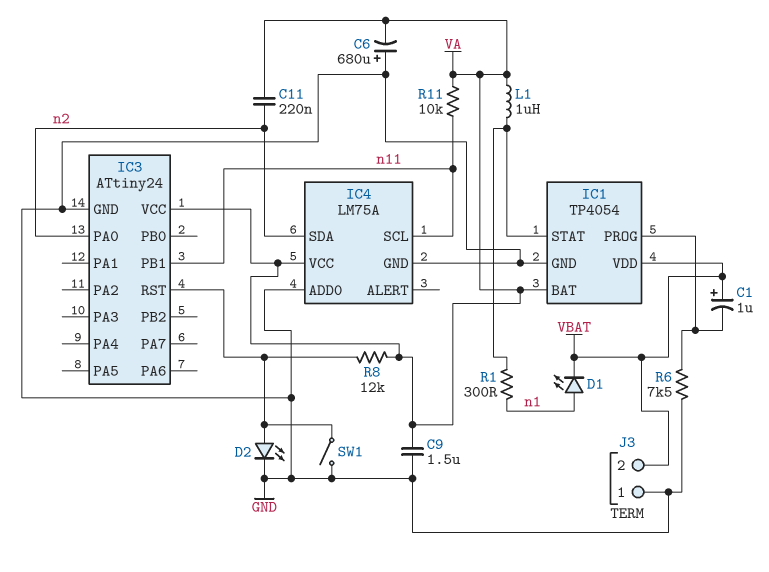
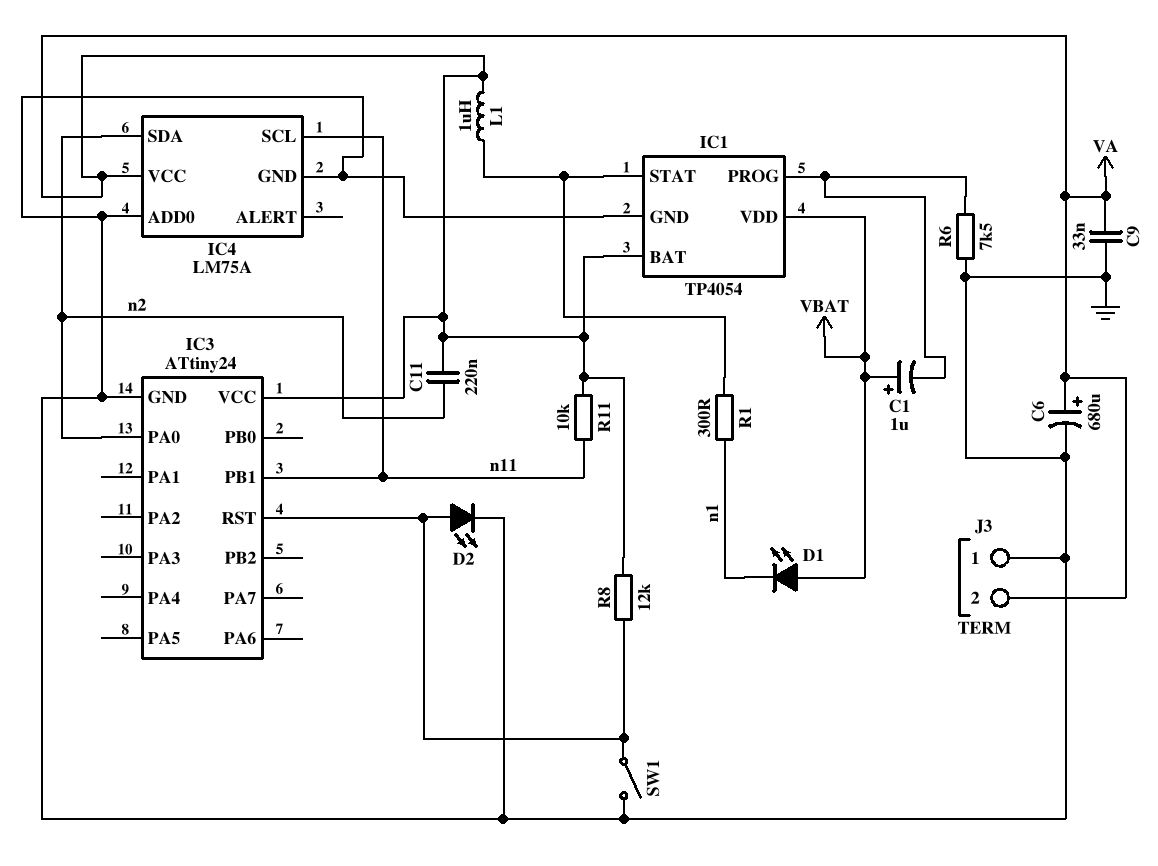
C6: 680uF (plus GND, minus VA) -> 680uF (plus VA, minus GND)
C9: 1.5uF (GND, VA) -> 33nF (GND, VA)
D1: LED (A n1, K VBAT) -> LED (A VBAT, K n1)
J3 pin 2: VBAT -> VA

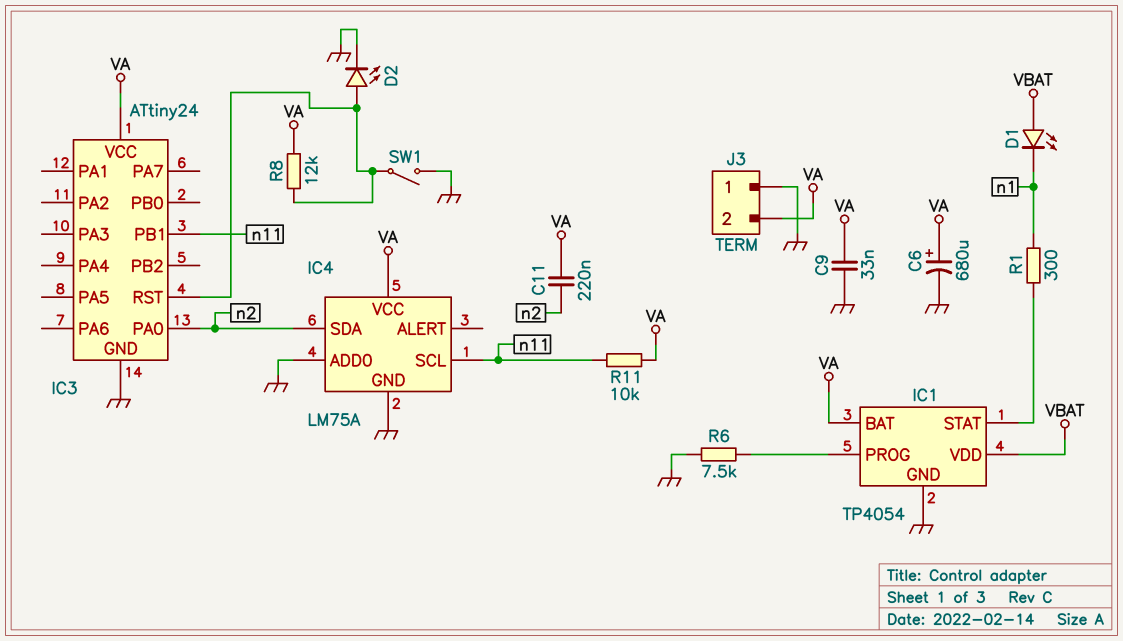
C1: 1uF (plus VBAT, minus IC1/PROG) -> none
L1: 1uH (IC1/STAT, VA) -> none

